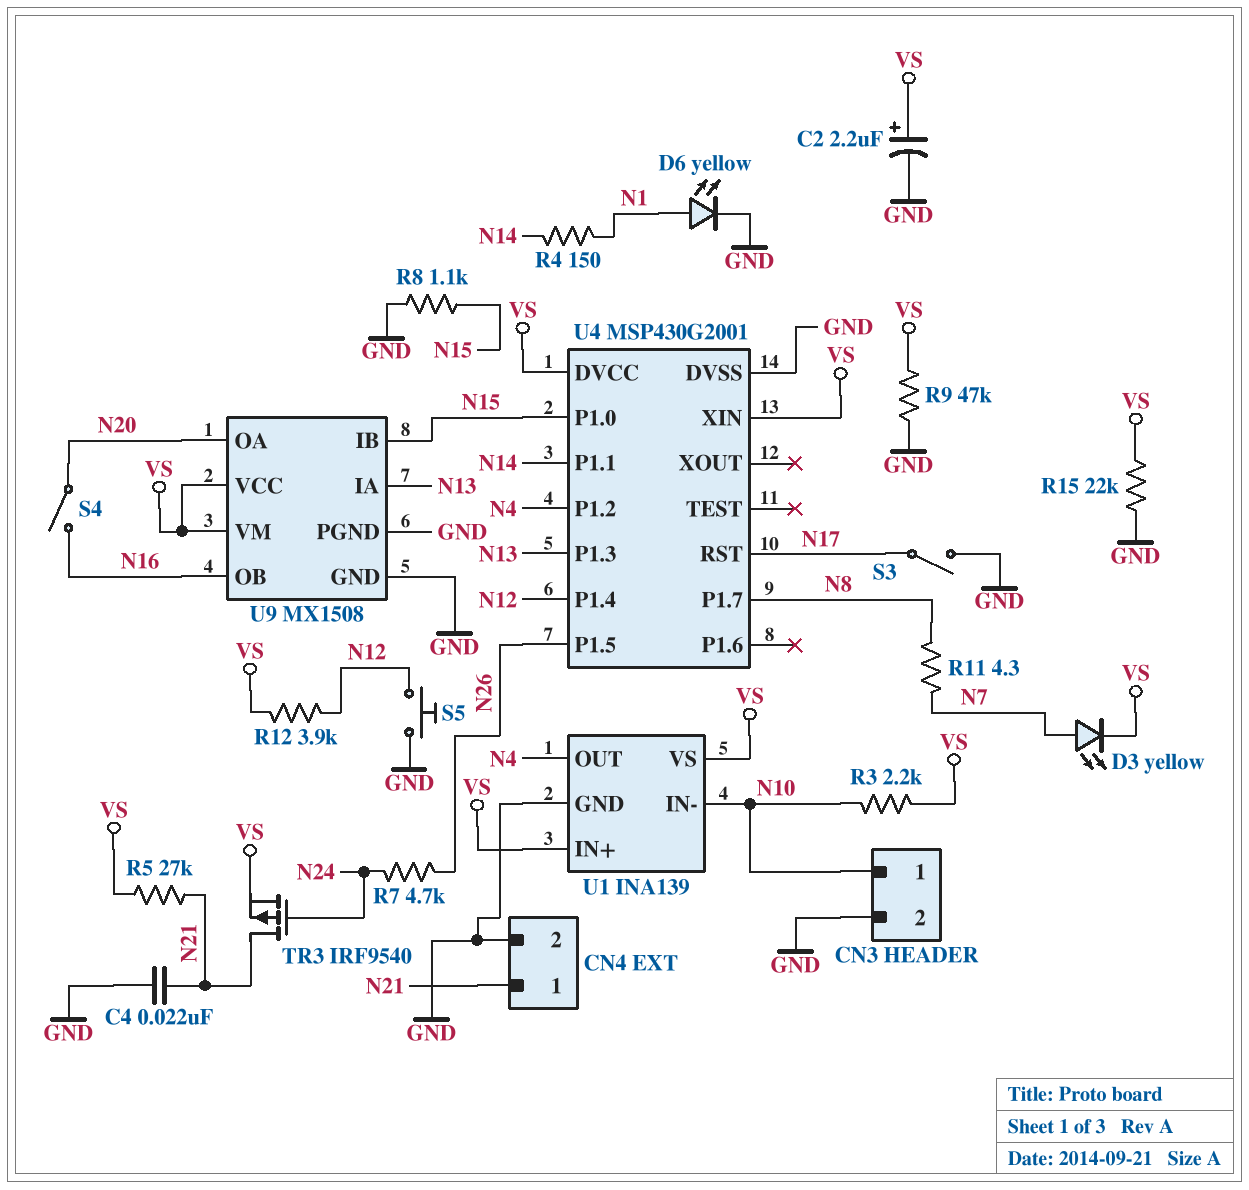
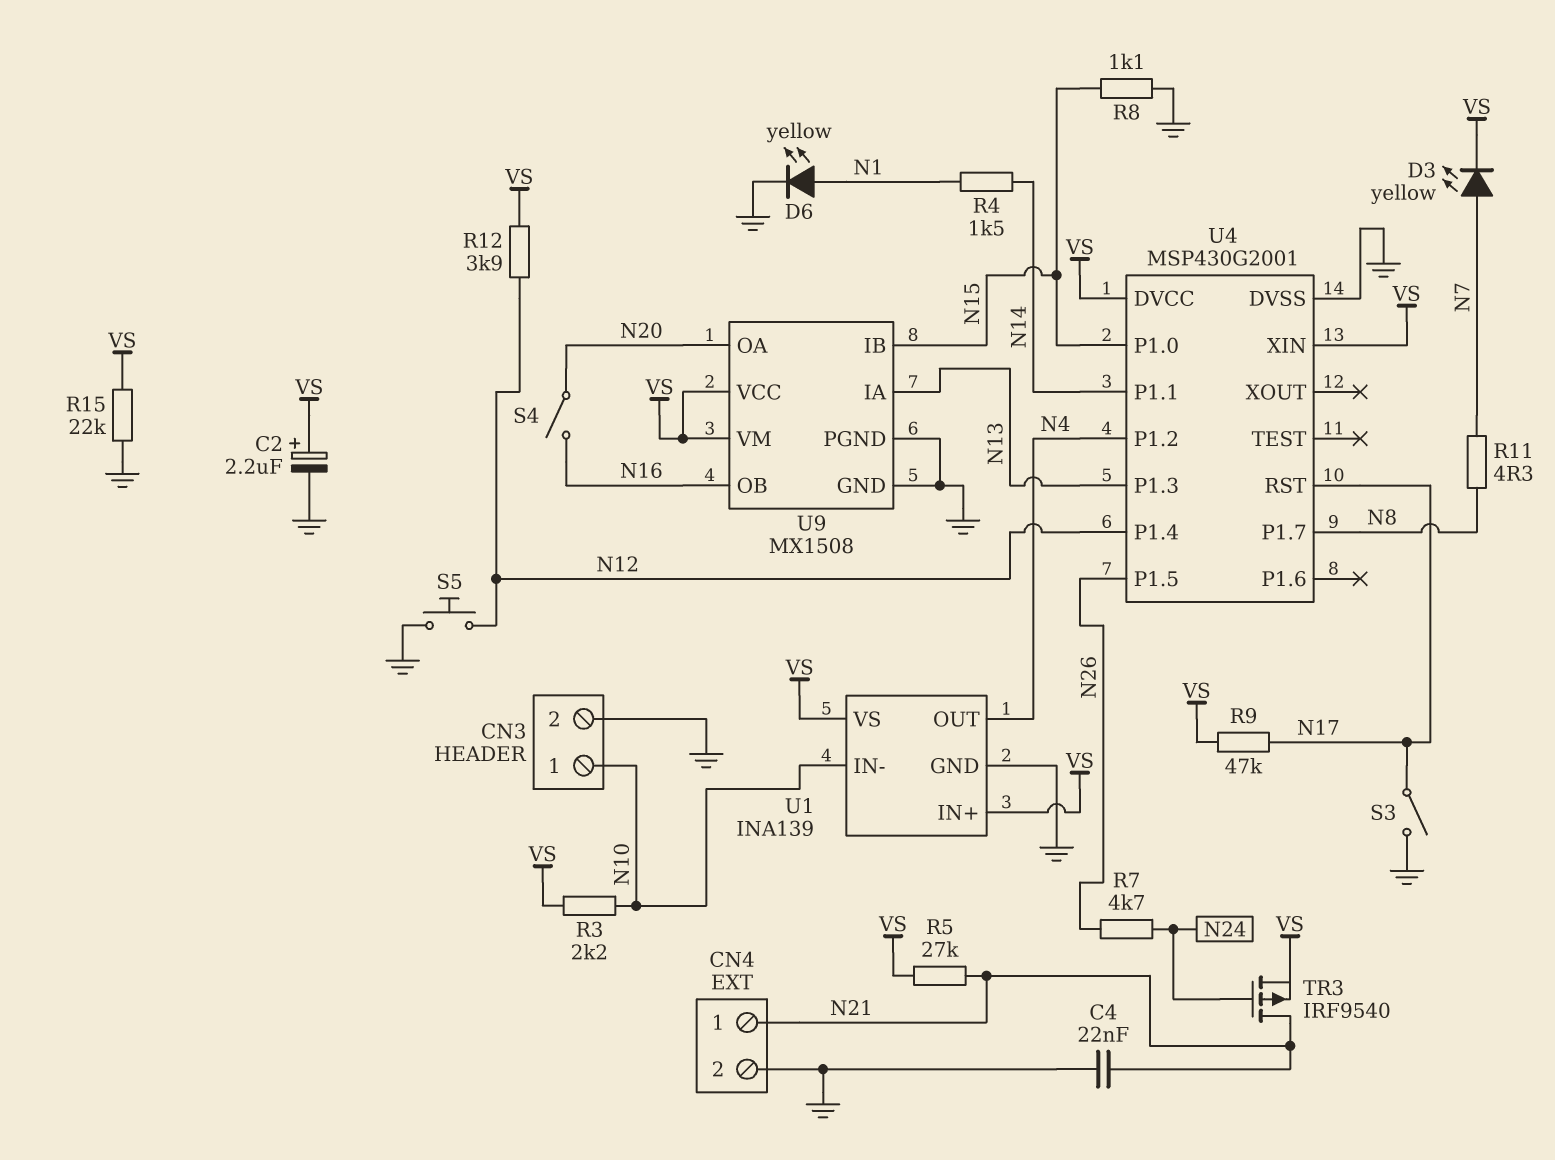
R4: 150 (N1, N14) -> 1.5k (N1, N14)
R9: 47k (GND, VS) -> 47k (N17, VS)

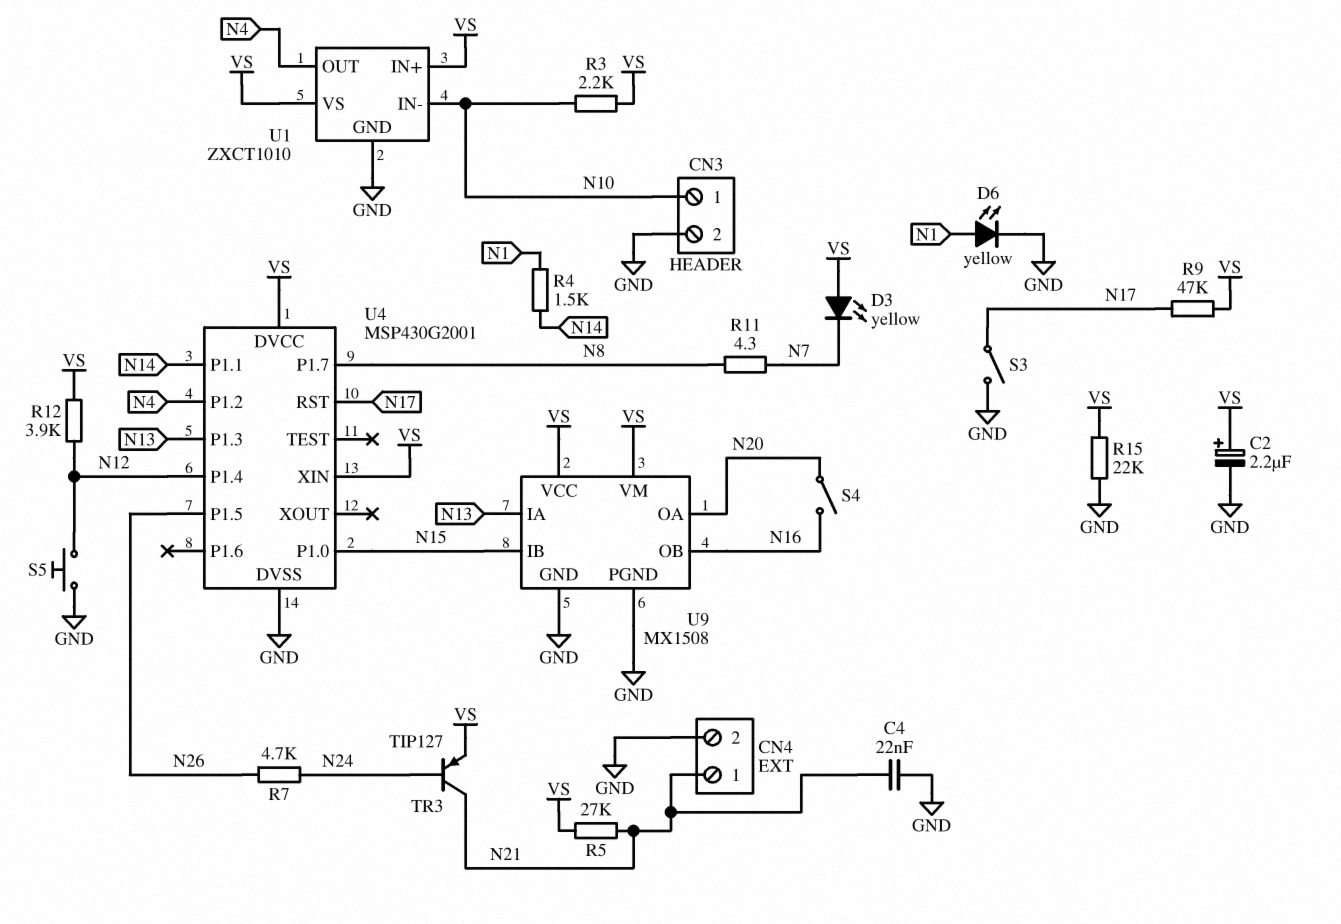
D3: LED yellow (A N7, K VS) -> LED yellow (A VS, K N7)
R8: 1.1k (GND, N15) -> none
TR3: PMOS IRF9540 (G N24, D N21, S VS) -> PNP TIP127 (B N24, C N21, E VS)
U1: INA139 -> ZXCT1010

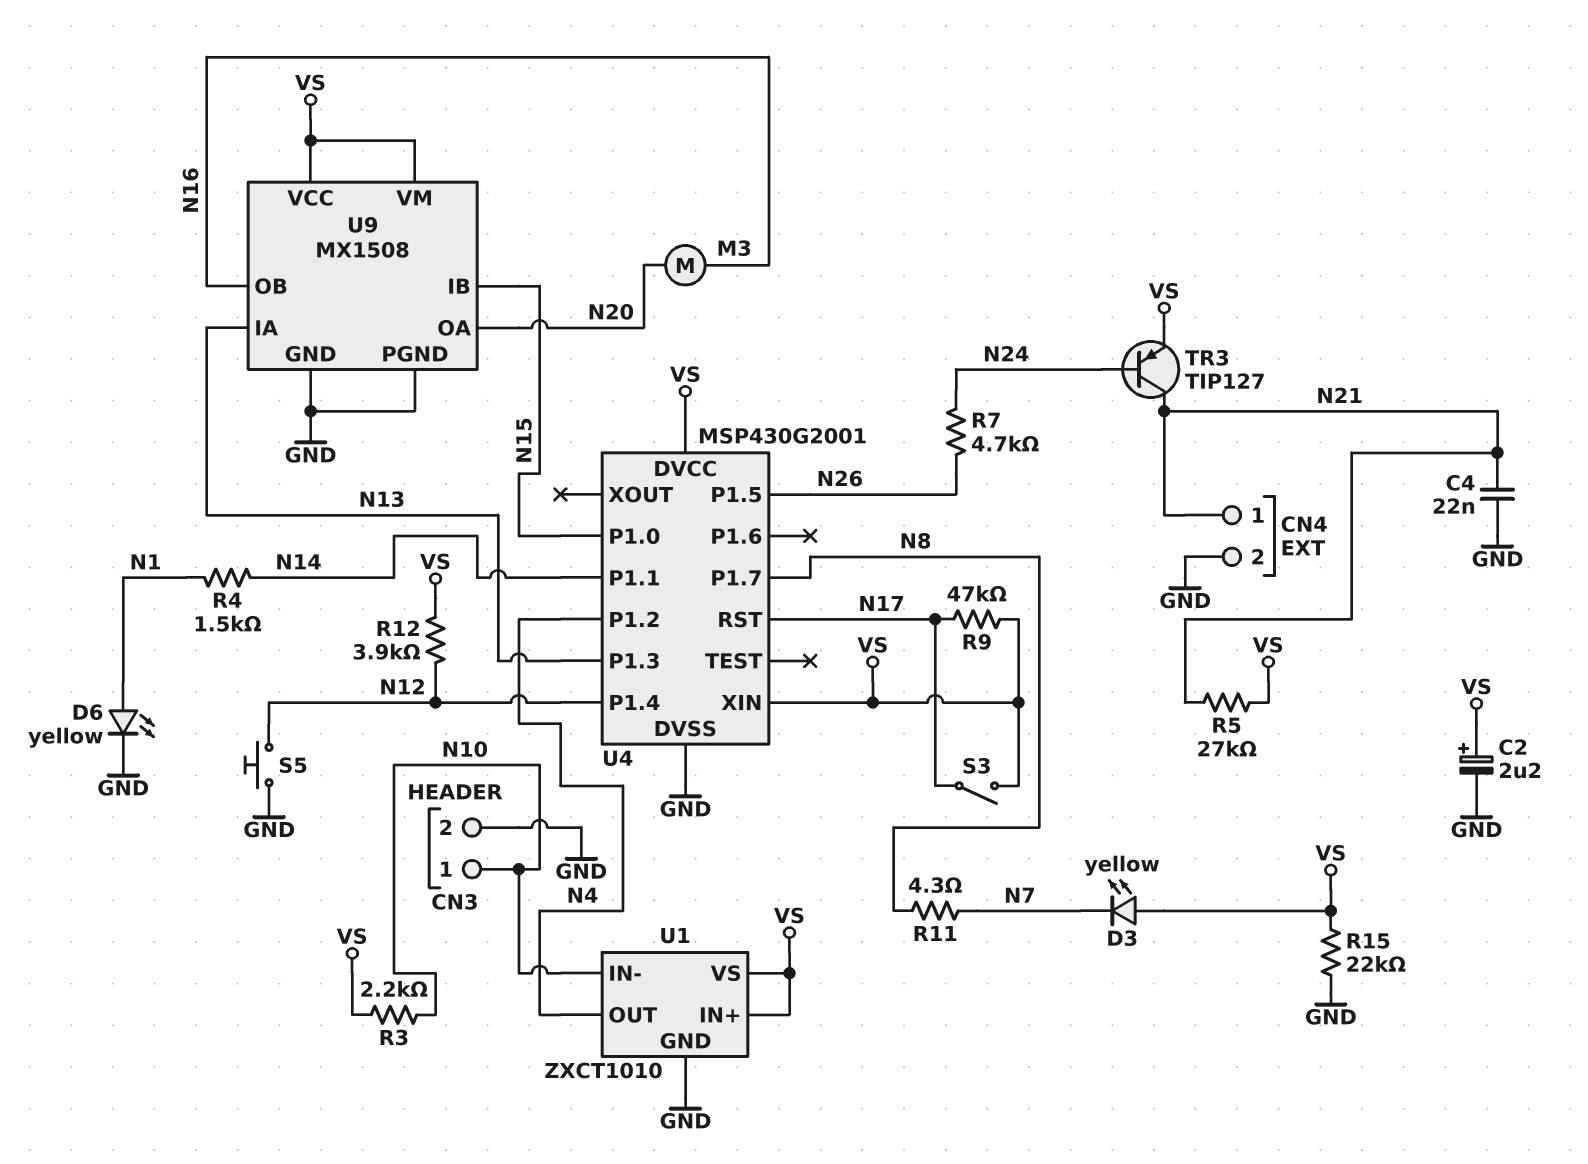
M3: none -> motor (N16, N20)
S3: switch (GND, N17) -> switch (N17, VS)
S4: switch (N16, N20) -> none

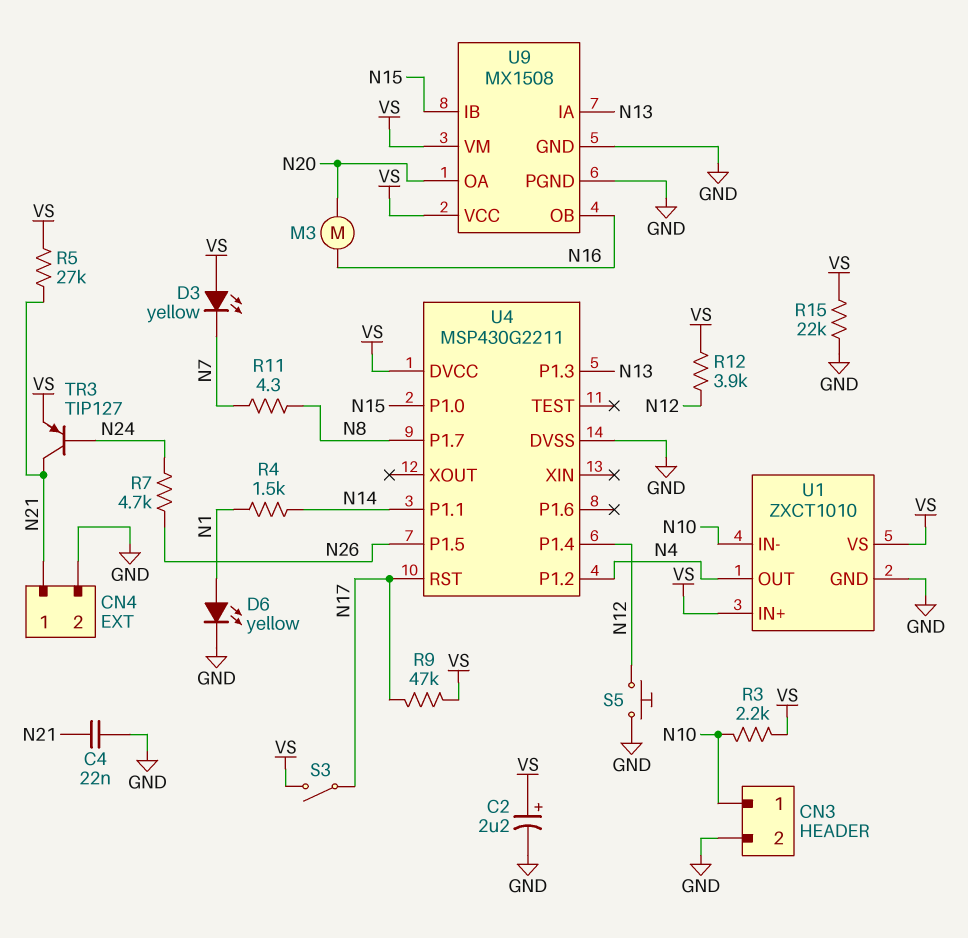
U4: MSP430G2001 -> MSP430G2211
U4 pin XIN: VS -> none

